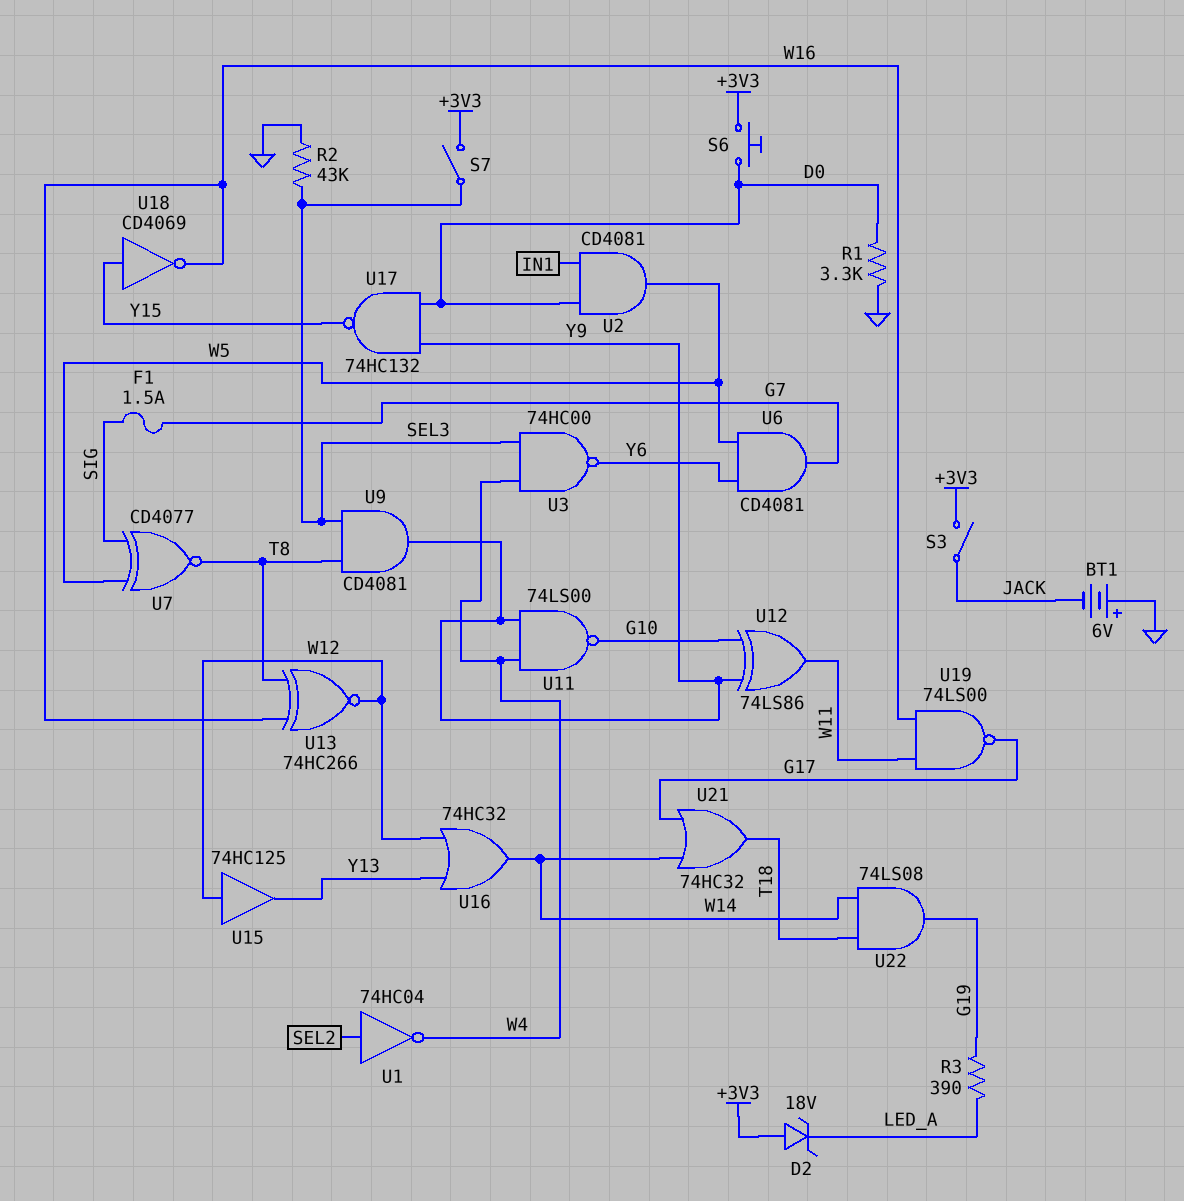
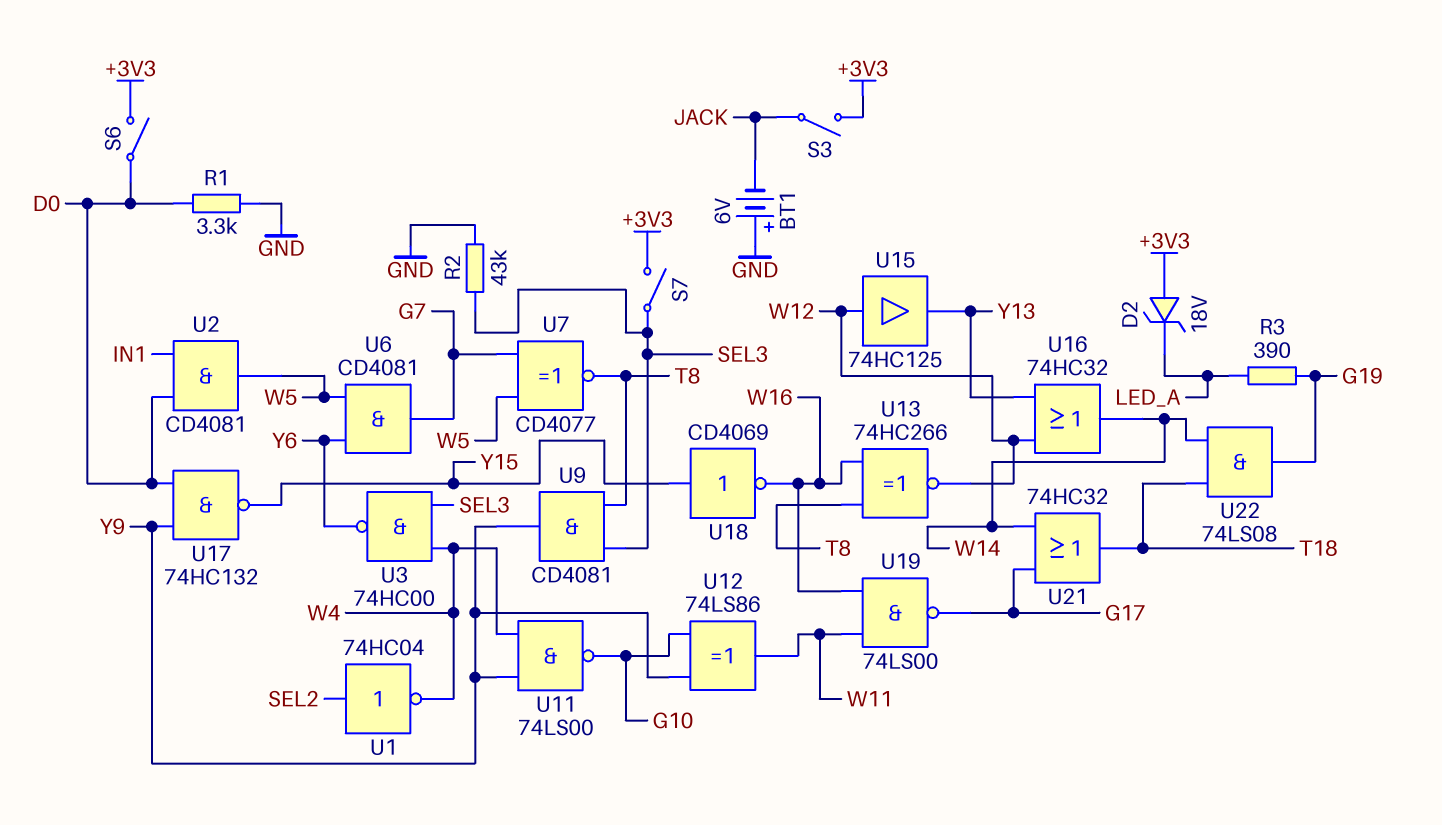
F1: 1.5A (G7, SIG) -> none
S6: button (+3V3, D0) -> switch (+3V3, D0)
U7: XNOR CD4077 (in SIG, in W5, out T8) -> XNOR CD4077 (in G7, in W5, out T8)

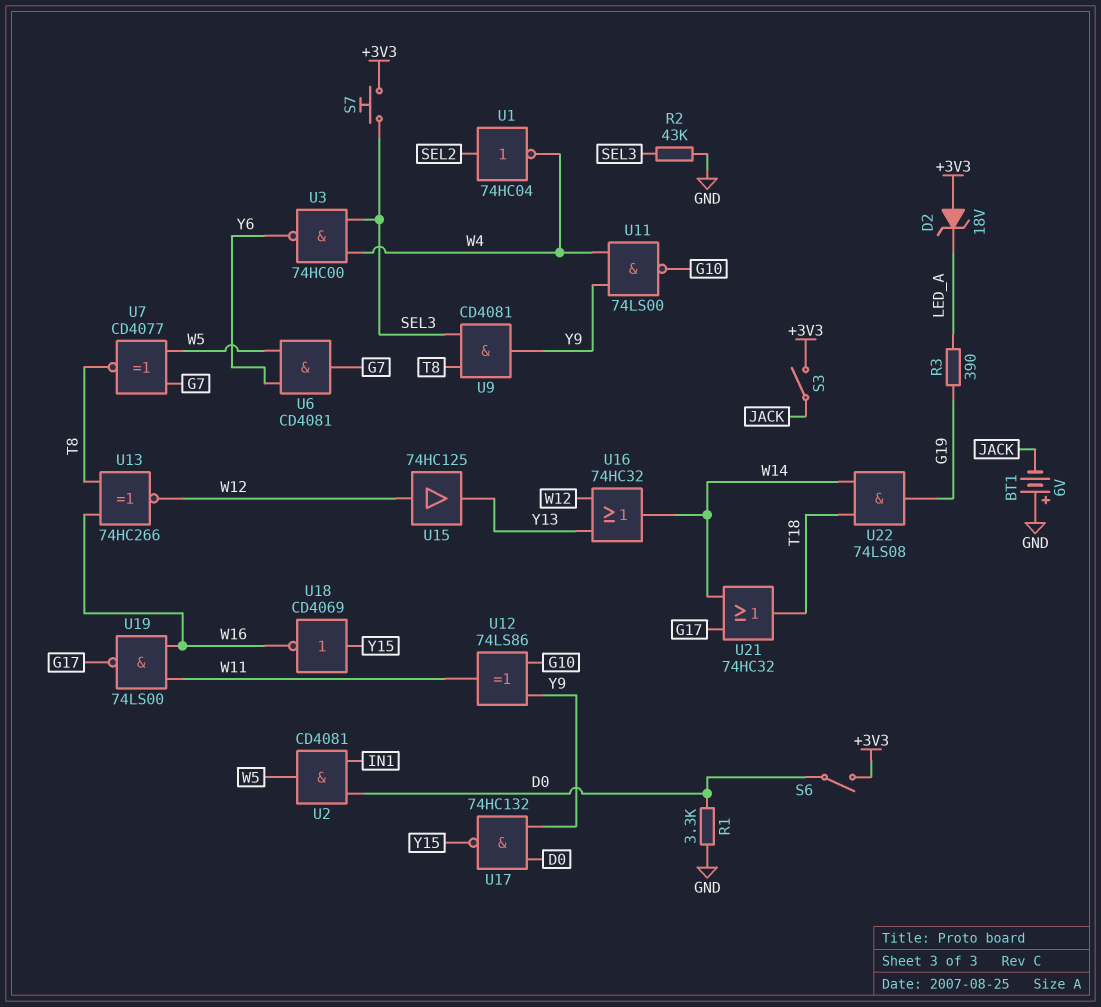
S7: switch (+3V3, SEL3) -> button (+3V3, SEL3)

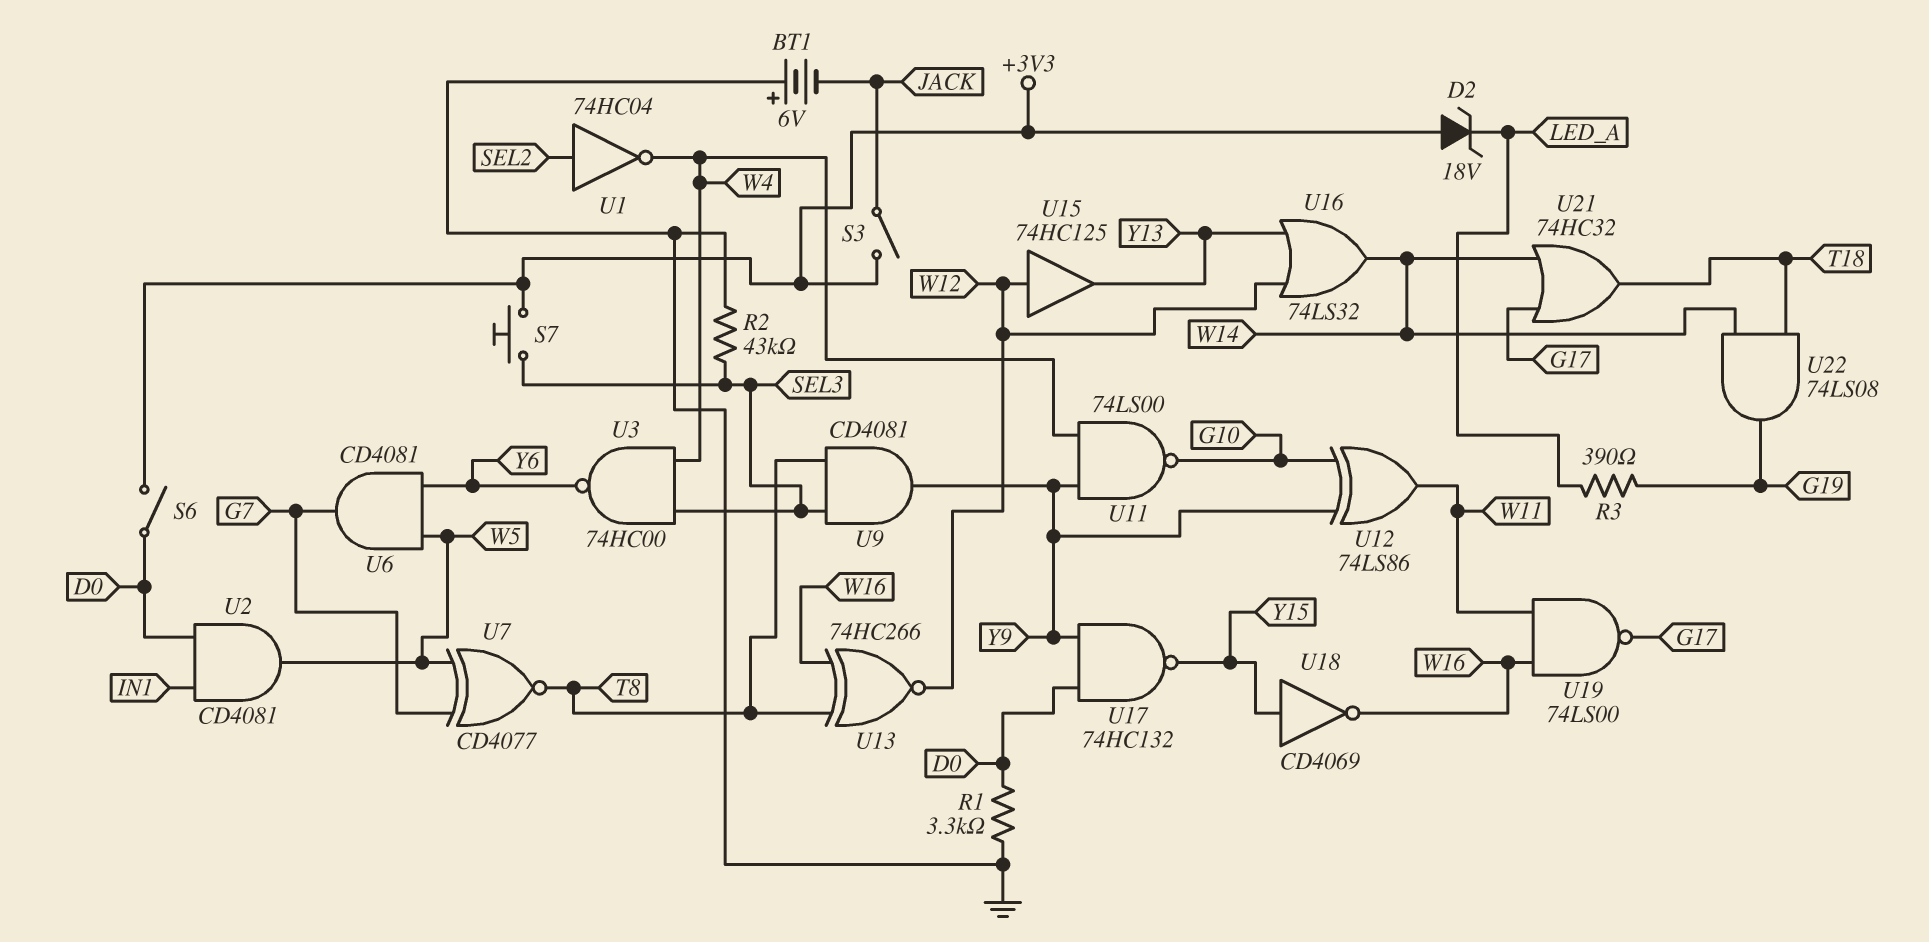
U16: OR 74HC32 (in W12, in Y13, out W14) -> OR 74LS32 (in W12, in Y13, out W14)

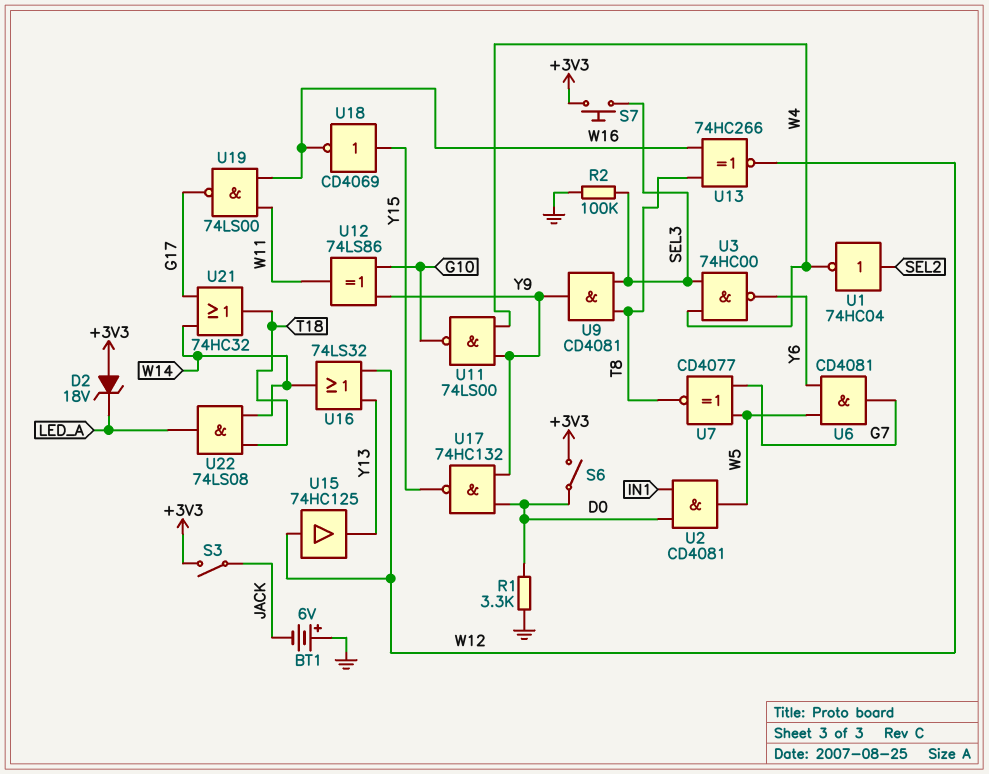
R2: 43k (GND, SEL3) -> 100k (GND, SEL3)
R3: 390 (G19, LED_A) -> none
U22: AND 74LS08 (in T18, in W14, out G19) -> AND 74LS08 (in T18, in W14, out LED_A)

